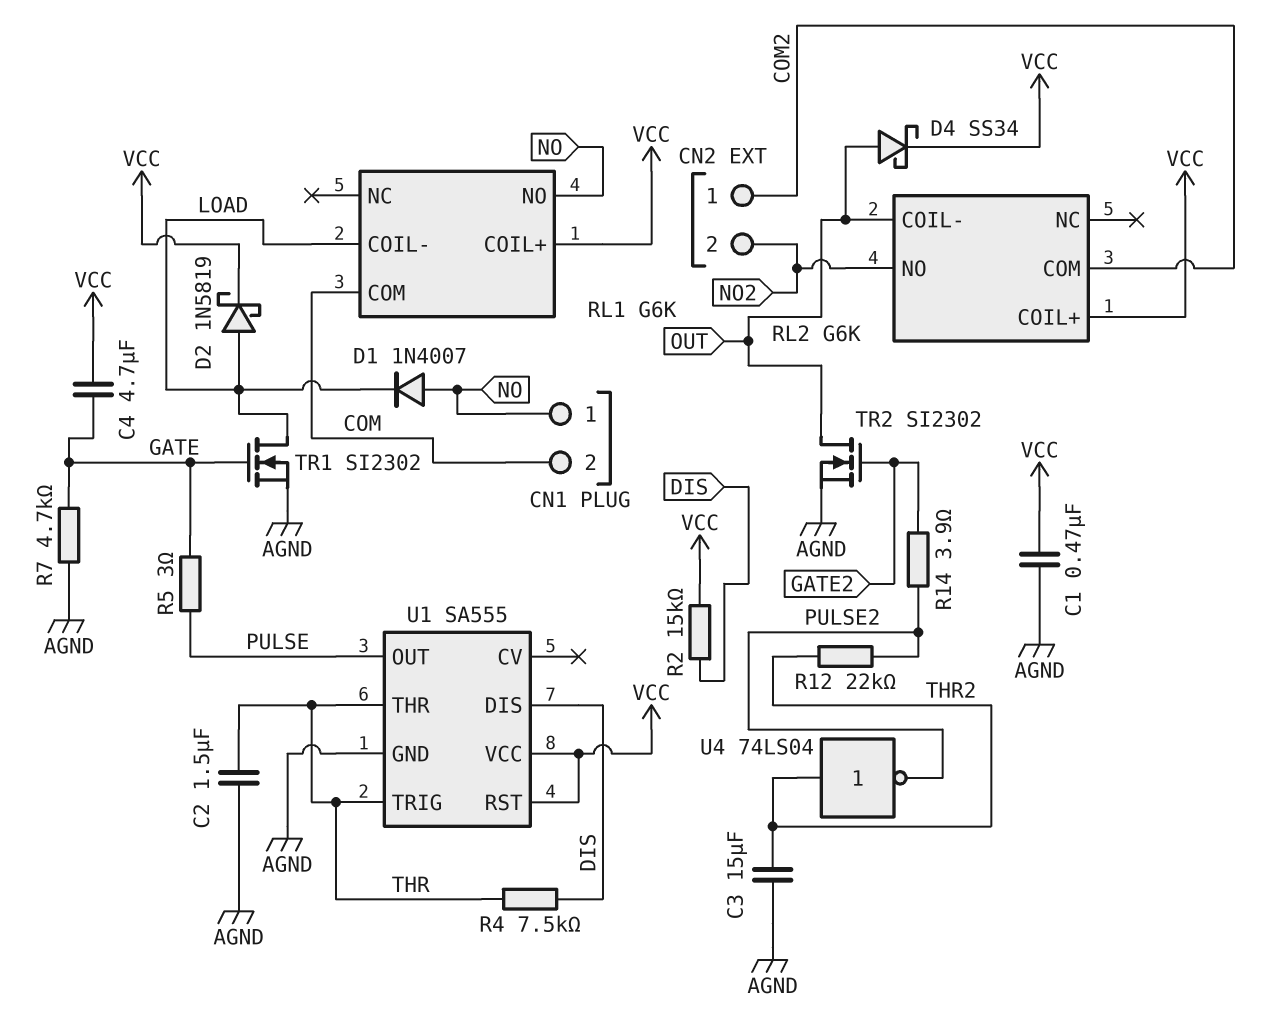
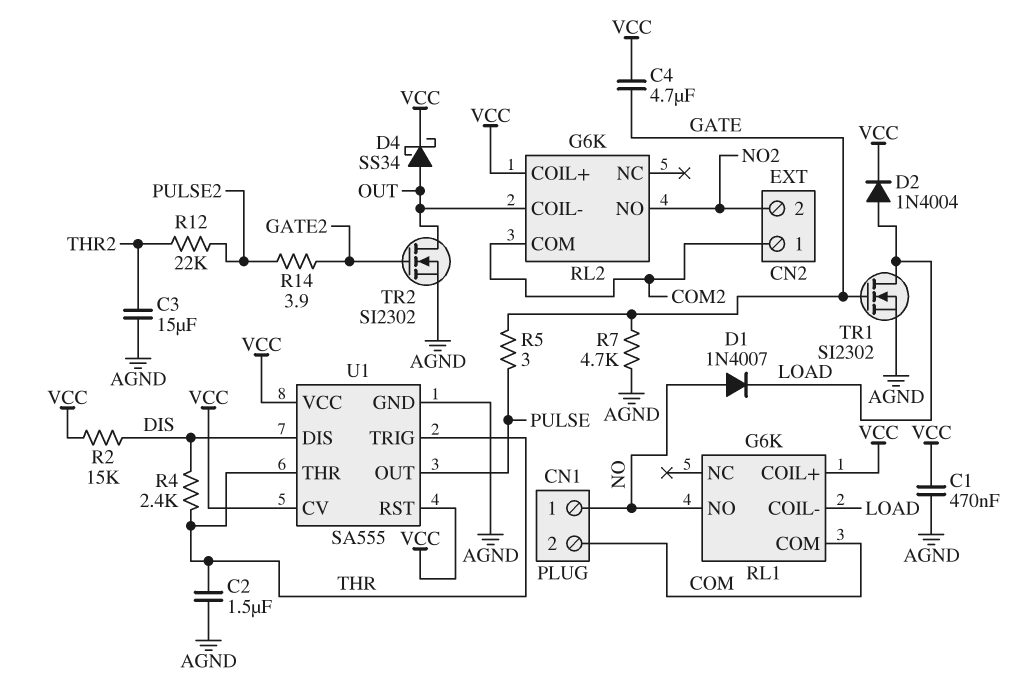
D2: schottky 1N5819 (A LOAD, K VCC) -> diode 1N4004 (A LOAD, K VCC)
R4: 7.5k (DIS, THR) -> 2.4k (DIS, THR)
U1 pin CV: none -> VCC
U4: NOT 74LS04 (in THR2, out PULSE2) -> none

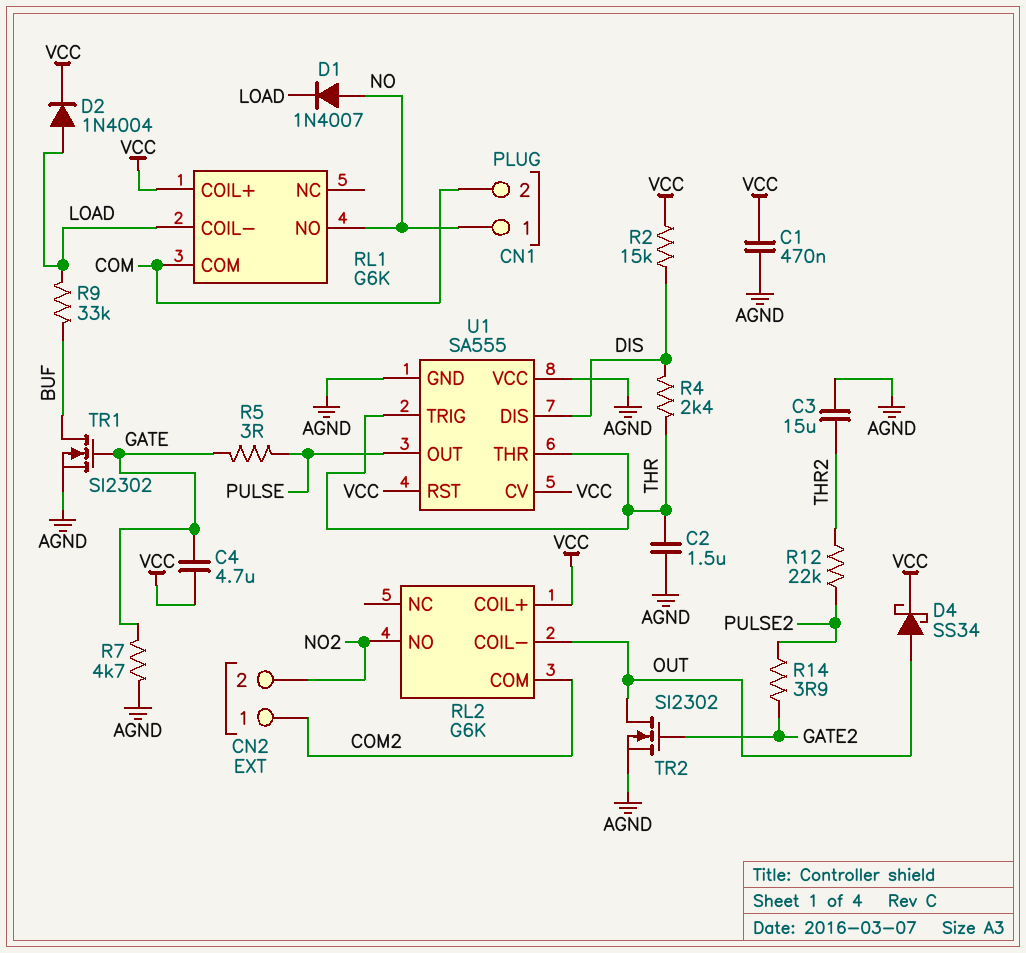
R9: none -> 33k (BUF, LOAD)
TR1: NMOS SI2302 (G GATE, D LOAD, S AGND) -> NMOS SI2302 (G GATE, D BUF, S AGND)
U1 pin VCC: VCC -> AGND

